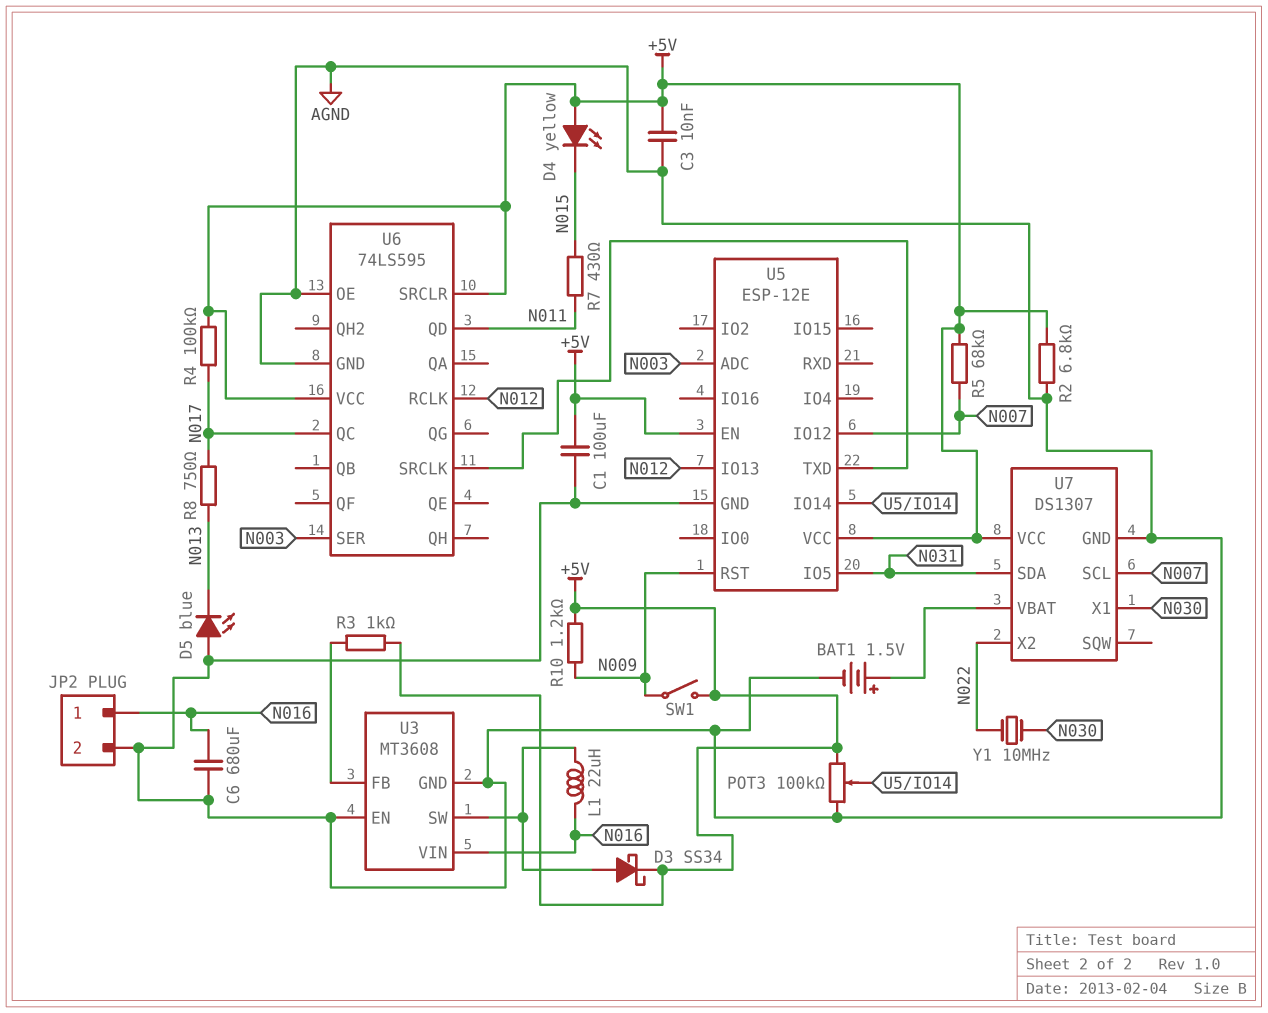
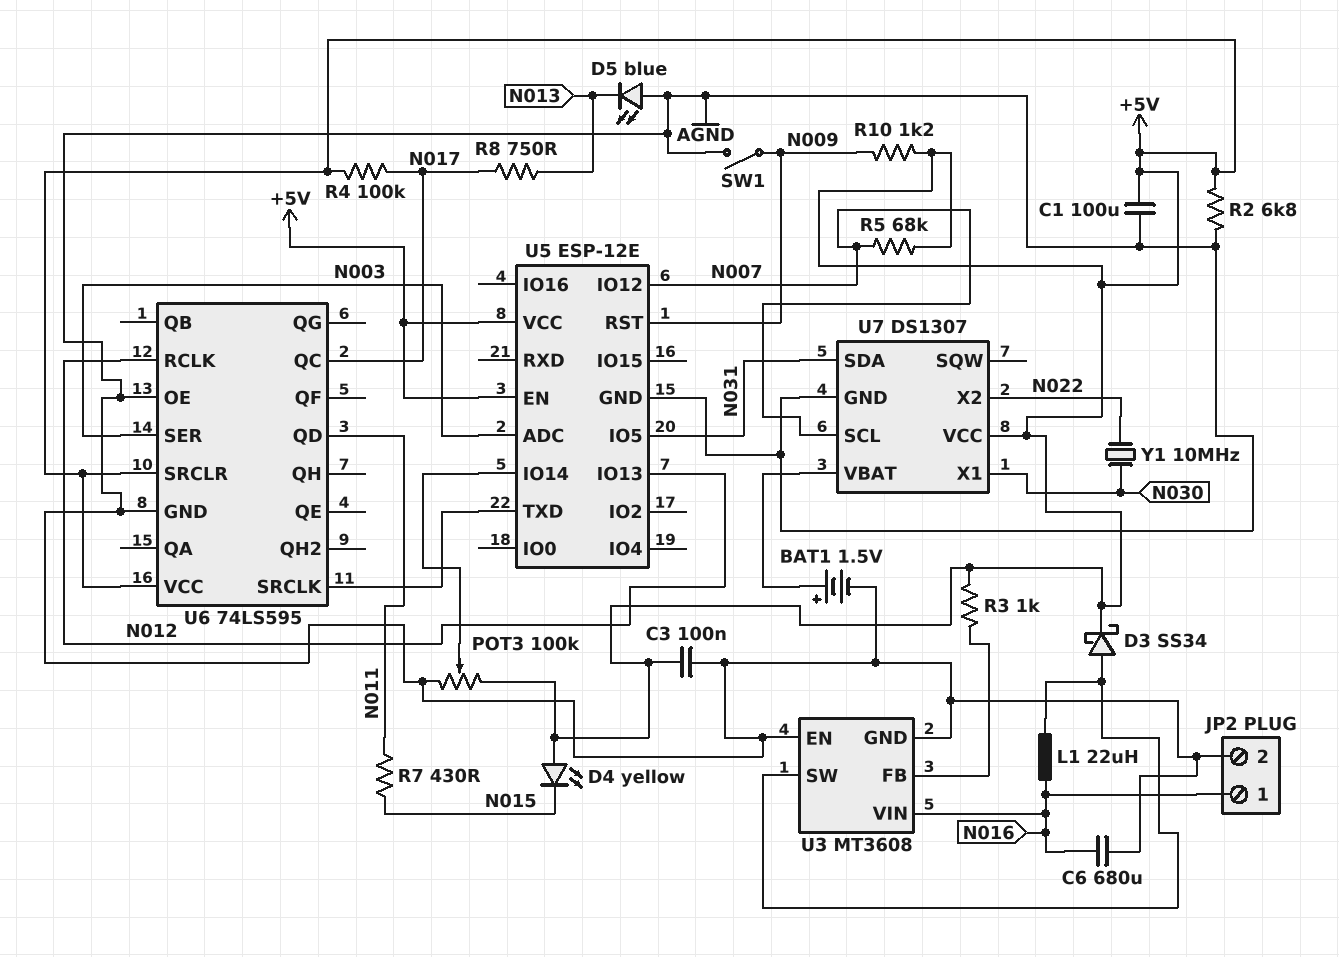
C3: 10nF (+5V, AGND) -> 100nF (+5V, AGND)
SW1: switch (+5V, N009) -> switch (AGND, N009)

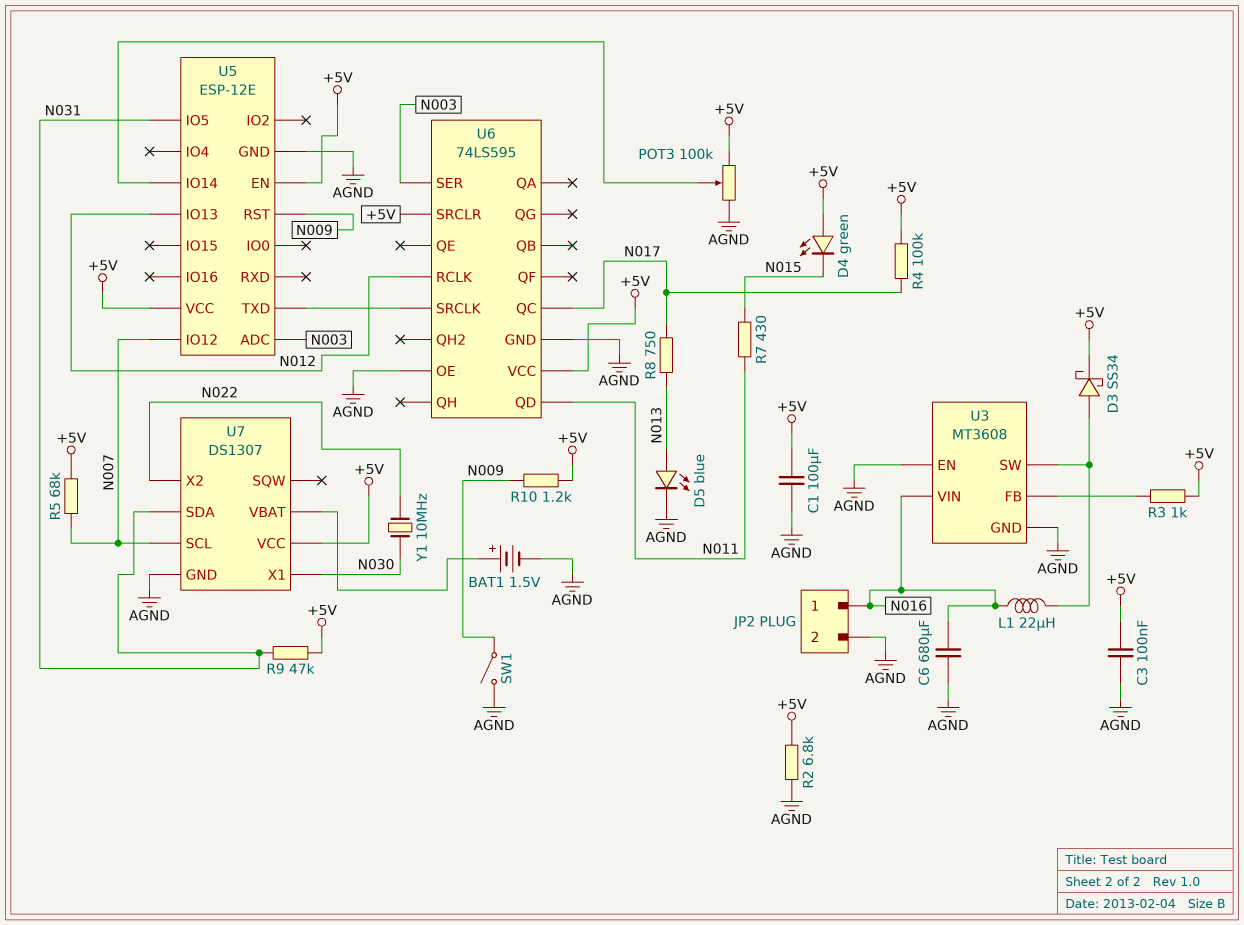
D4: LED yellow (A +5V, K N015) -> LED green (A +5V, K N015)
D5: LED blue (A AGND, K N013) -> LED blue (A N013, K AGND)
R9: none -> 47k (+5V, N031)

